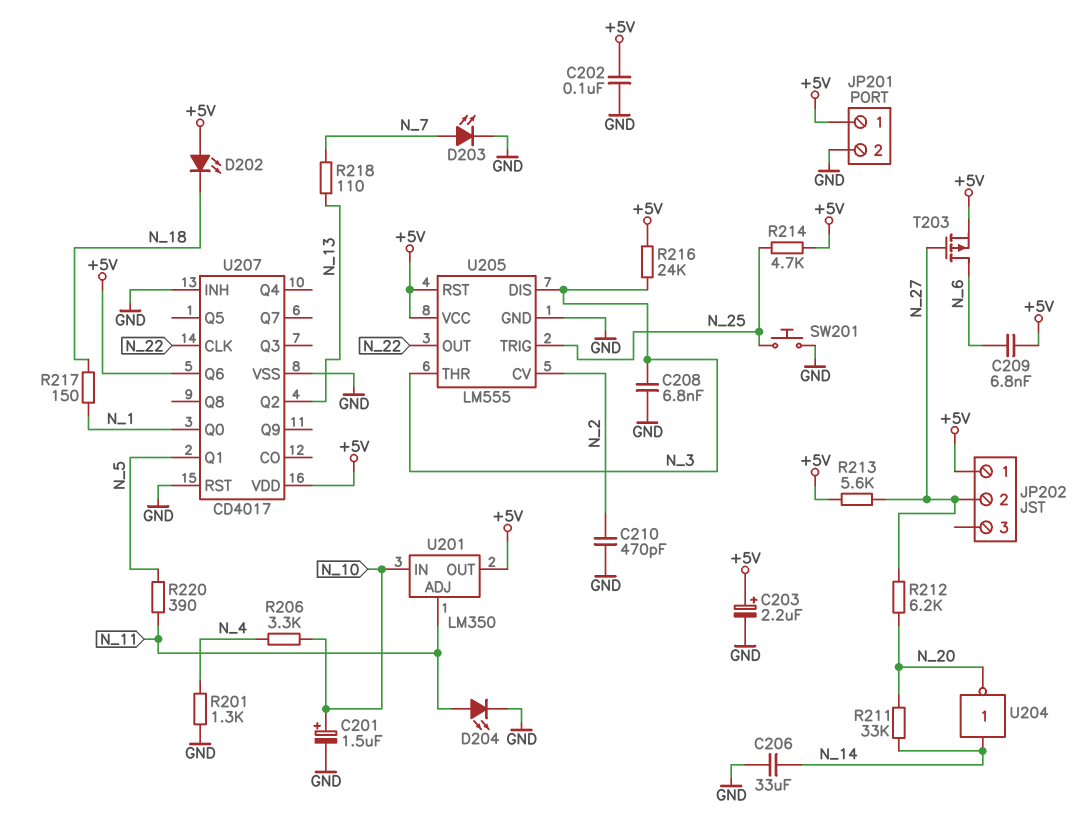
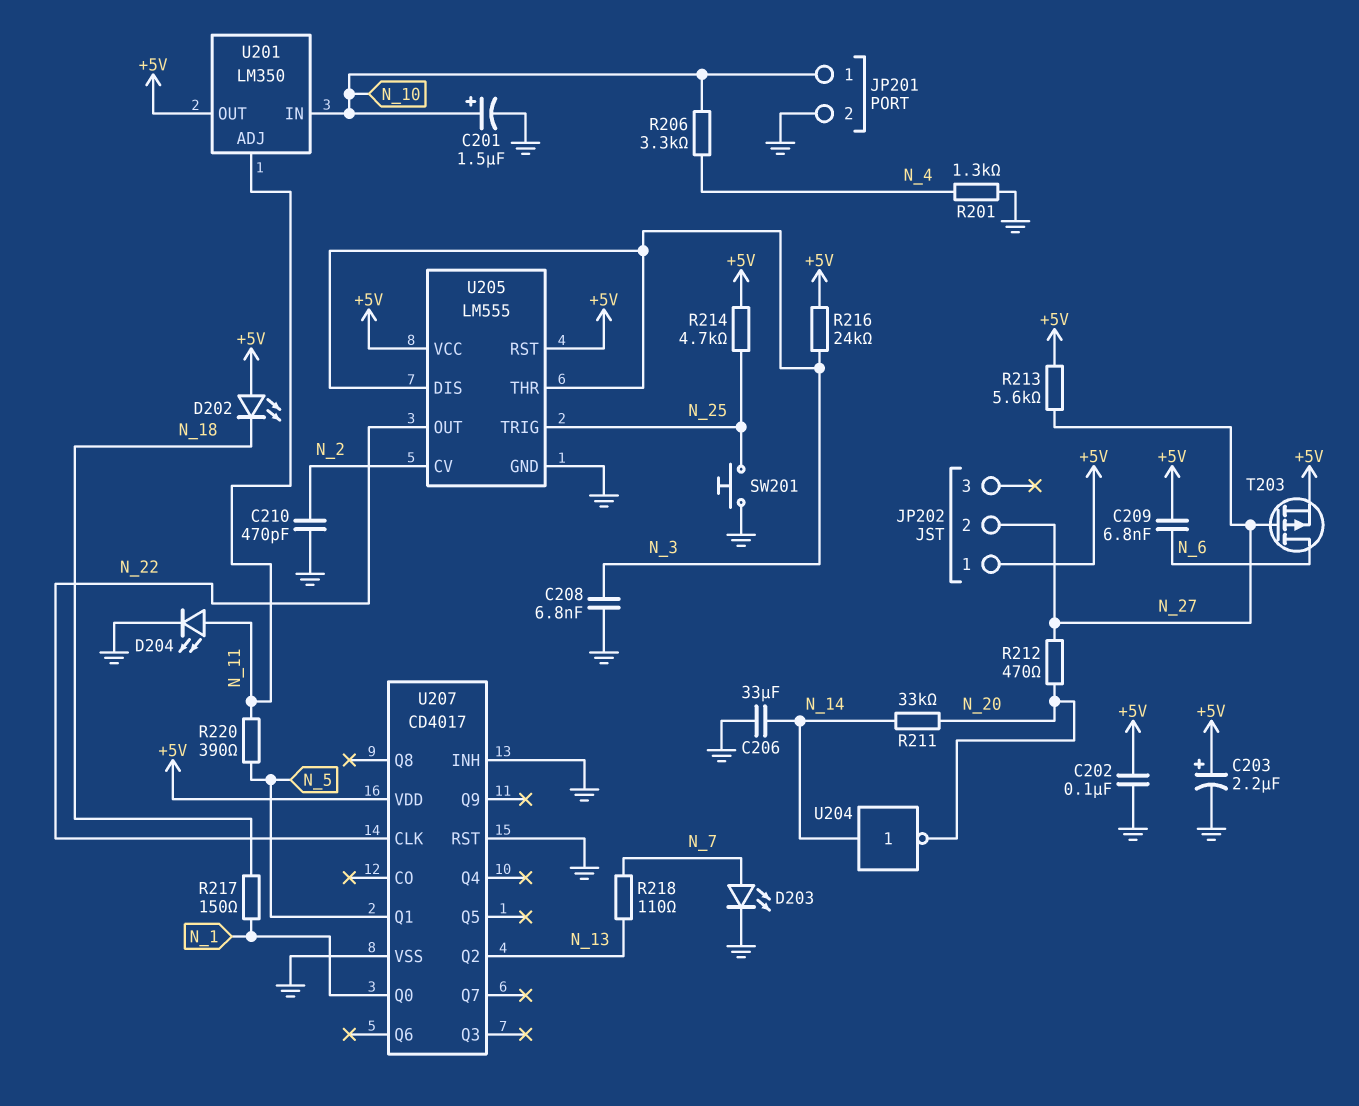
JP201 pin 1: +5V -> N_10
R212: 6.2k (N_20, N_27) -> 470 (N_20, N_27)
U207 pin Q6: +5V -> none

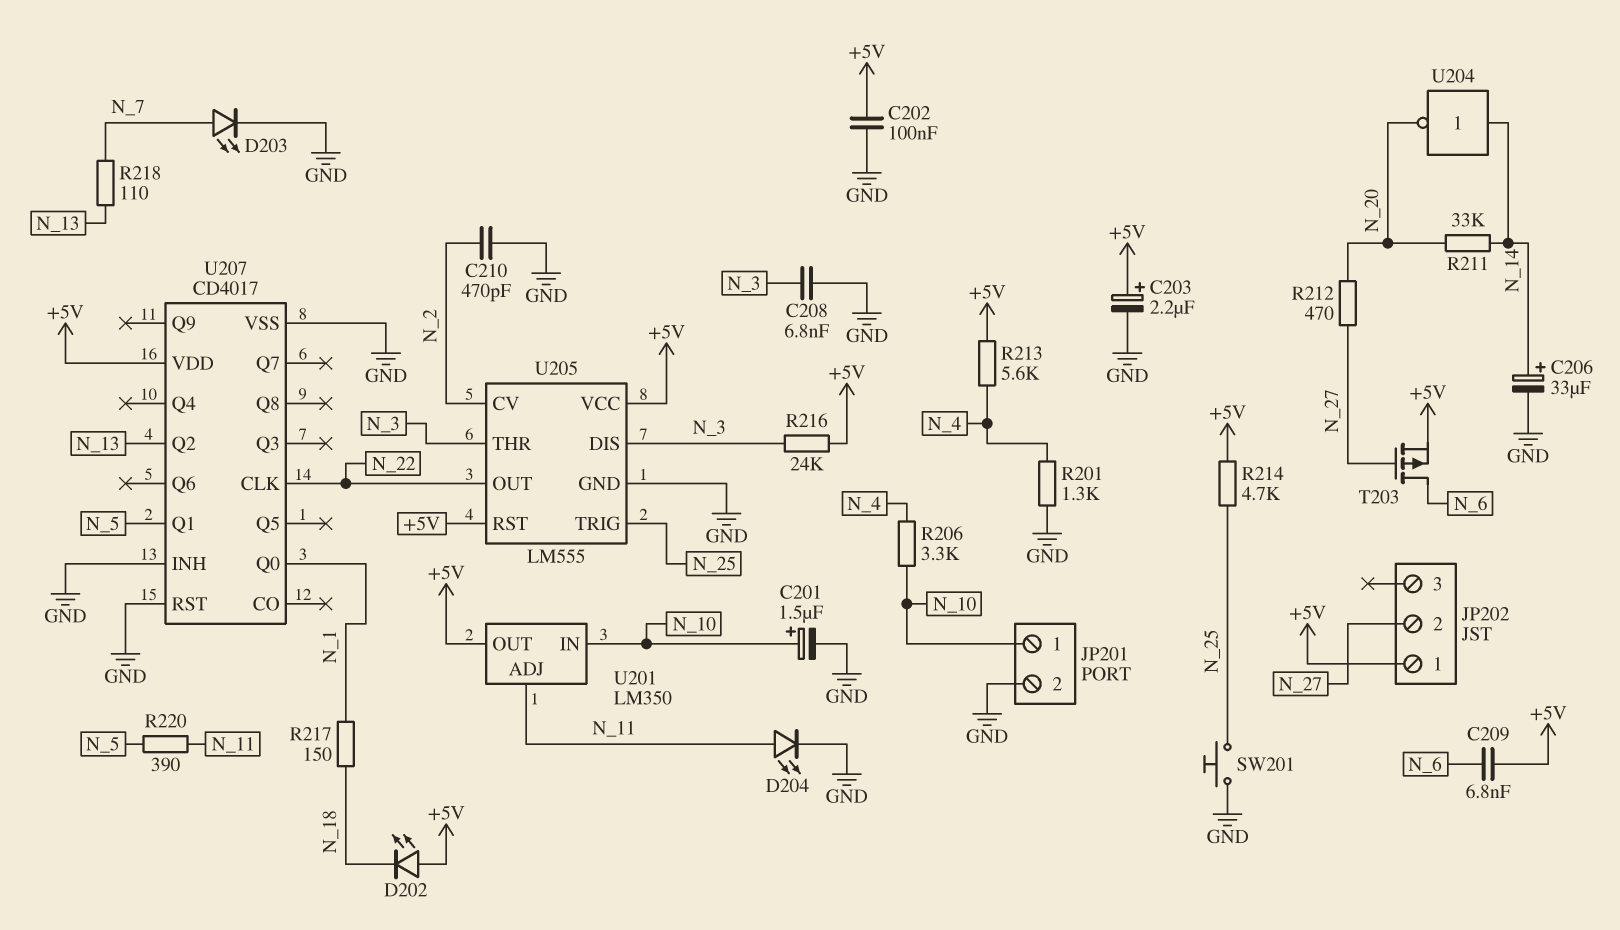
C206: 33uF (GND, N_14) -> 33uF (plus N_14, minus GND)
R213: 5.6k (+5V, N_27) -> 5.6k (+5V, N_4)

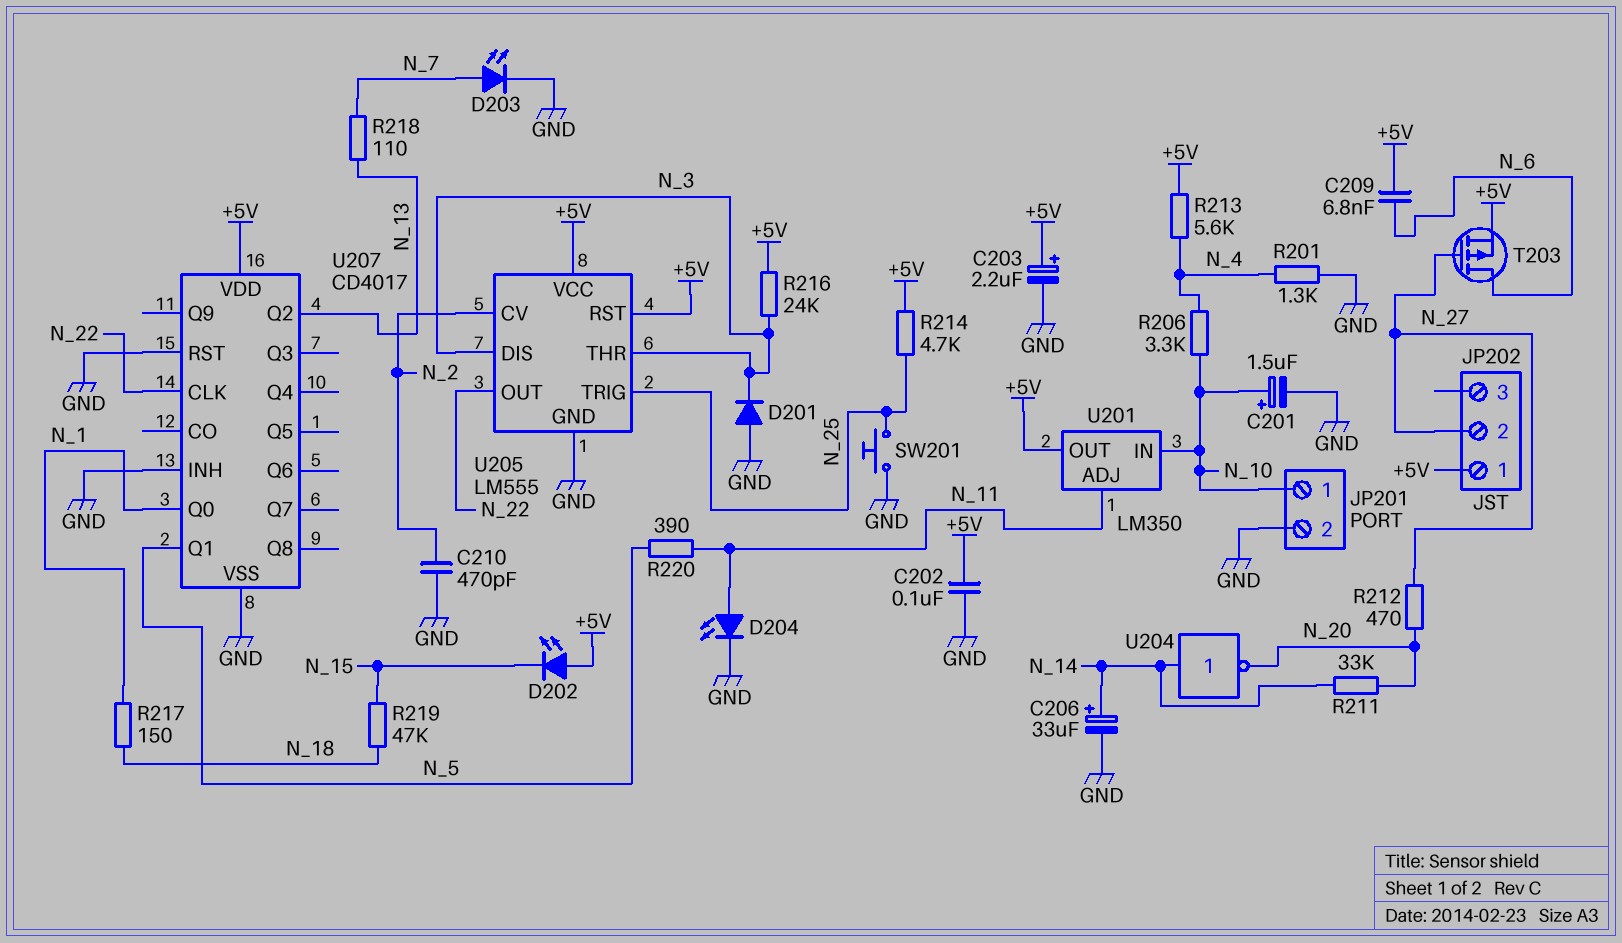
C208: 6.8nF (GND, N_3) -> none
D201: none -> diode (A GND, K N_3)
D202: LED (A +5V, K N_18) -> LED (A +5V, K N_15)
R219: none -> 47k (N_15, N_18)

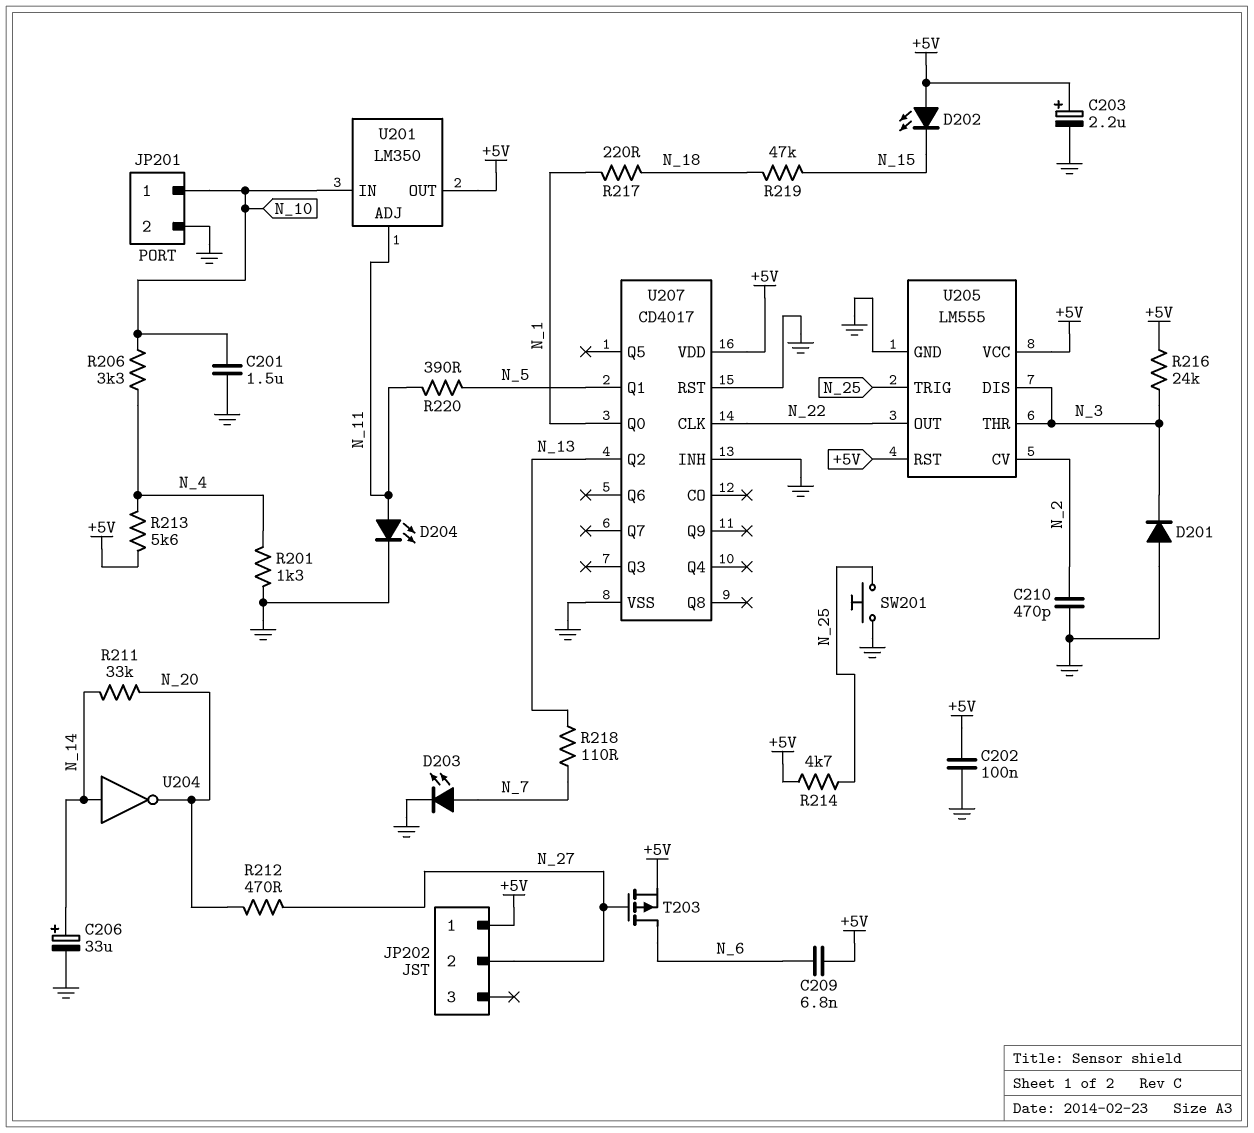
C201: 1.5uF (plus N_10, minus GND) -> 1.5uF (GND, N_10)
R217: 150 (N_1, N_18) -> 220 (N_1, N_18)

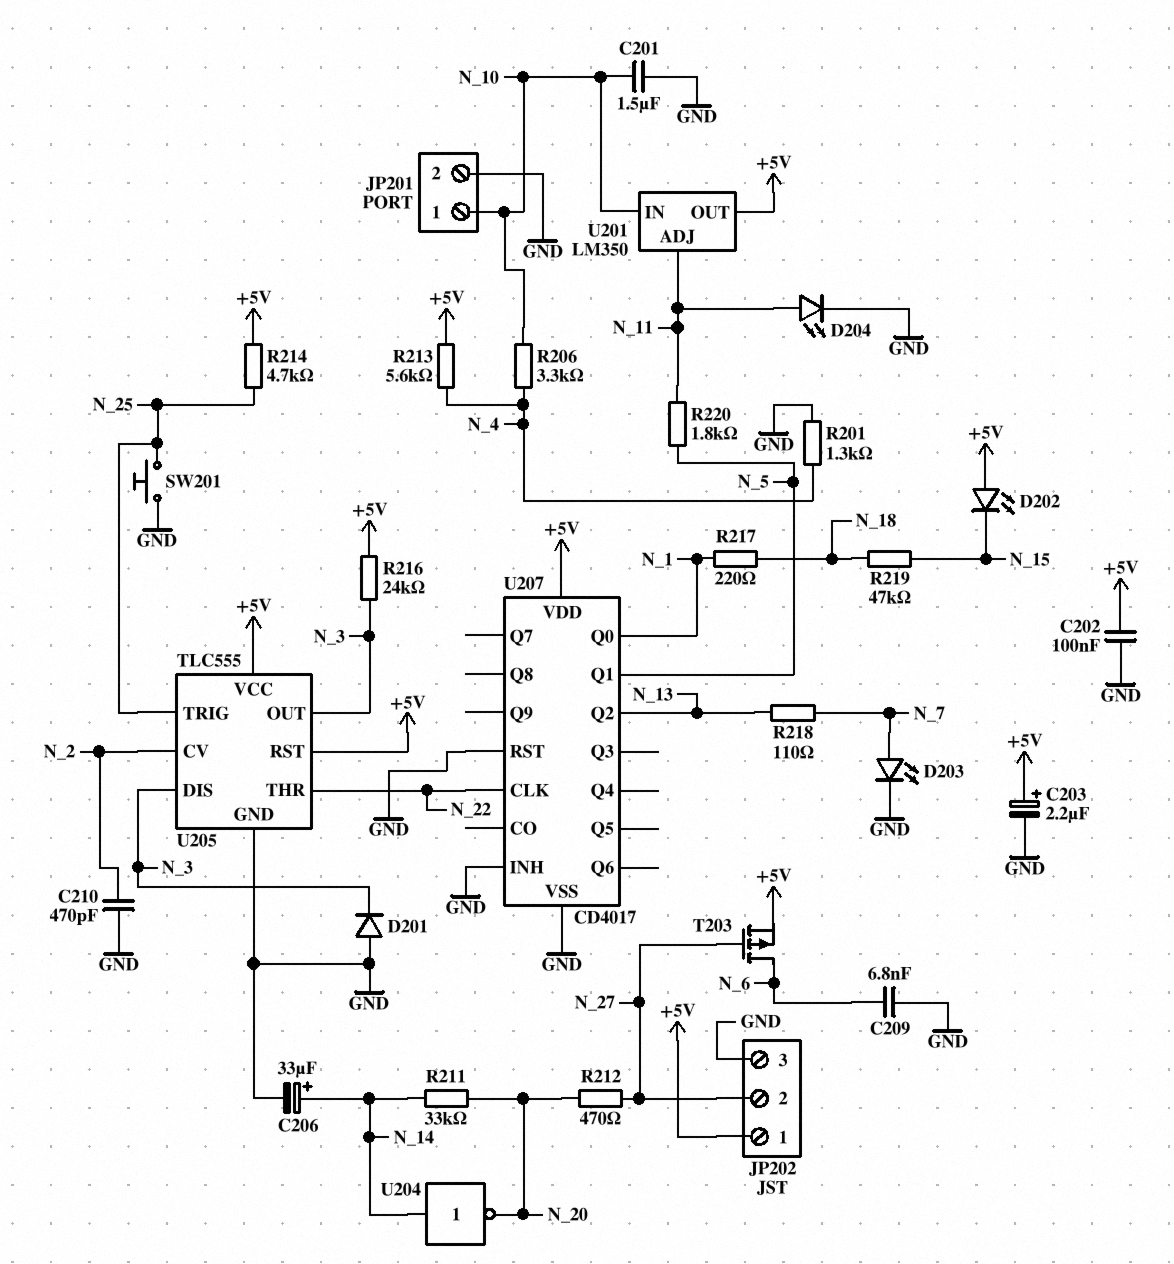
C209: 6.8nF (+5V, N_6) -> 6.8nF (GND, N_6)
JP202 pin 3: none -> GND
R220: 390 (N_5, N_11) -> 1.8k (N_5, N_11)
U205: LM555 -> TLC555
U205 pin OUT: N_22 -> N_3
U205 pin THR: N_3 -> N_22

